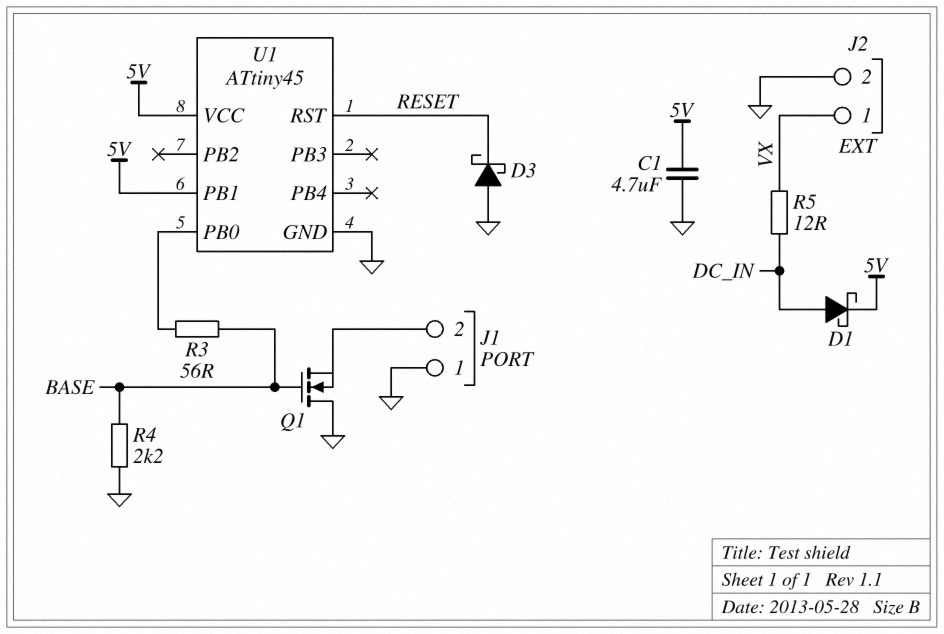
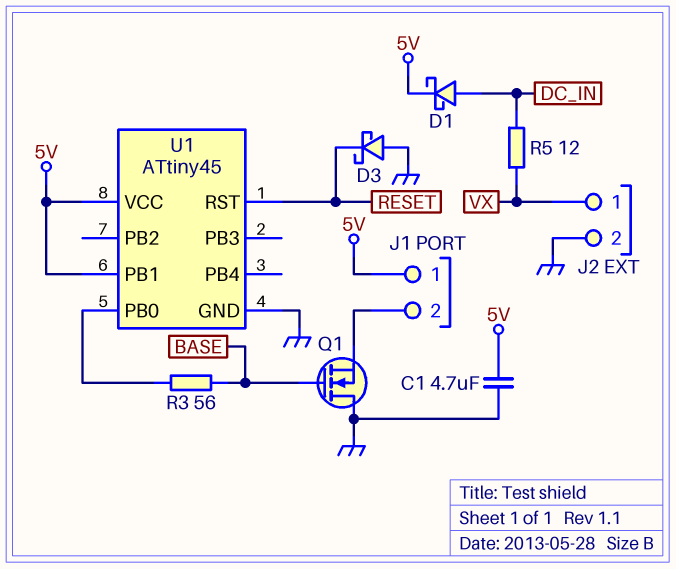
J1 pin 1: GND -> 5V
R4: 2.2k (BASE, GND) -> none

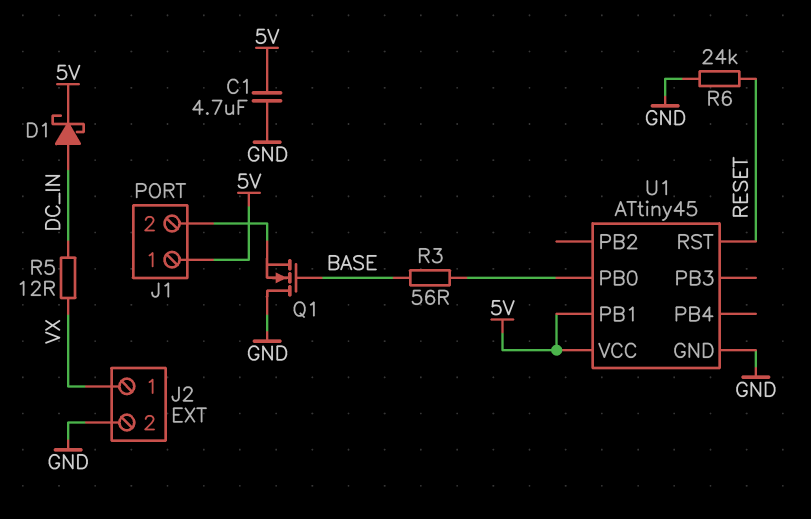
D3: schottky (A GND, K RESET) -> none
R6: none -> 24k (GND, RESET)

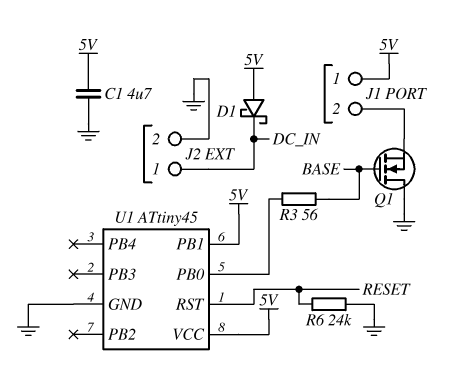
D1: schottky (A DC_IN, K 5V) -> schottky (A 5V, K DC_IN)
J2 pin 1: VX -> DC_IN
R5: 12 (DC_IN, VX) -> none

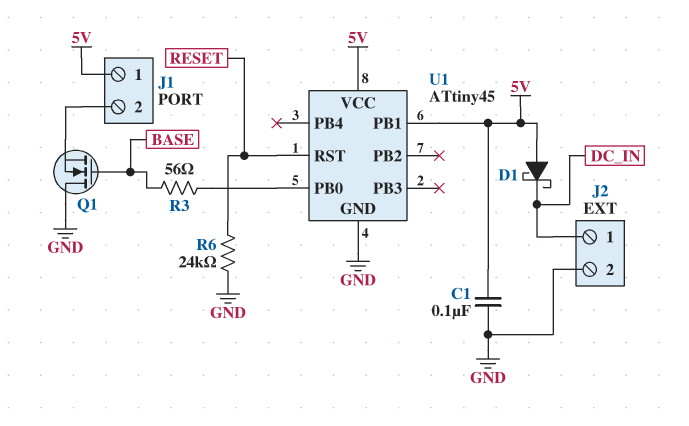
C1: 4.7uF (5V, GND) -> 100nF (5V, GND)

